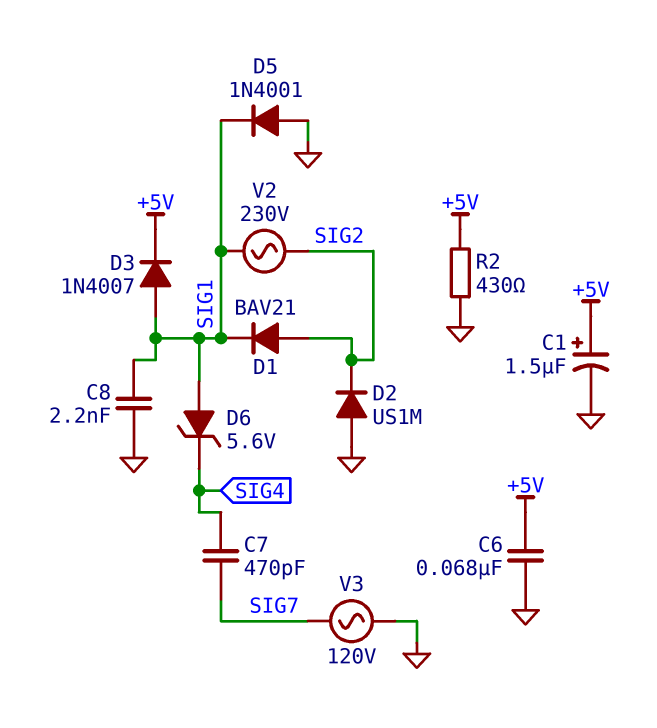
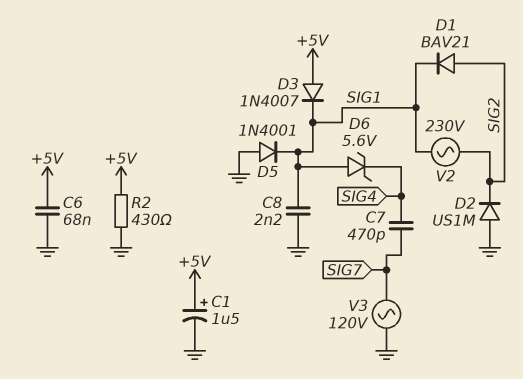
D3: diode 1N4007 (A SIG1, K +5V) -> diode 1N4007 (A +5V, K SIG1)

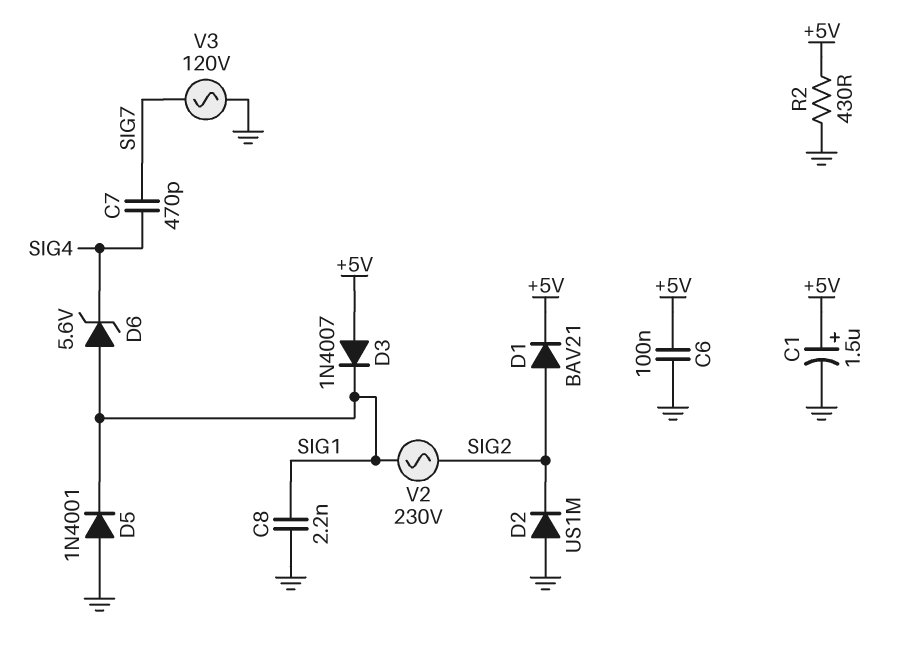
C6: 68nF (+5V, GND) -> 100nF (+5V, GND)
D1: diode BAV21 (A SIG2, K SIG1) -> diode BAV21 (A SIG2, K +5V)

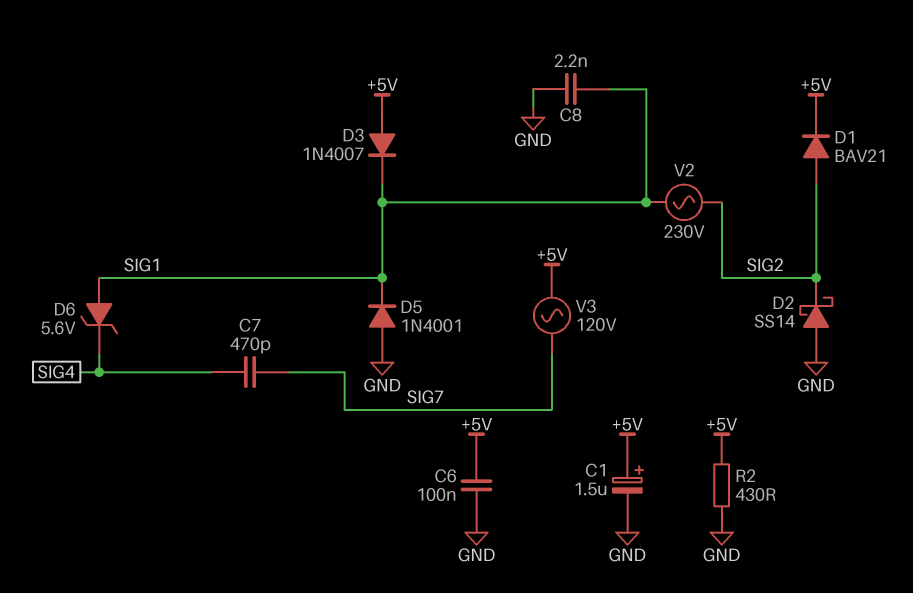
D2: diode US1M (A GND, K SIG2) -> schottky SS14 (A GND, K SIG2)
V3: AC 120V (GND, SIG7) -> AC 120V (+5V, SIG7)

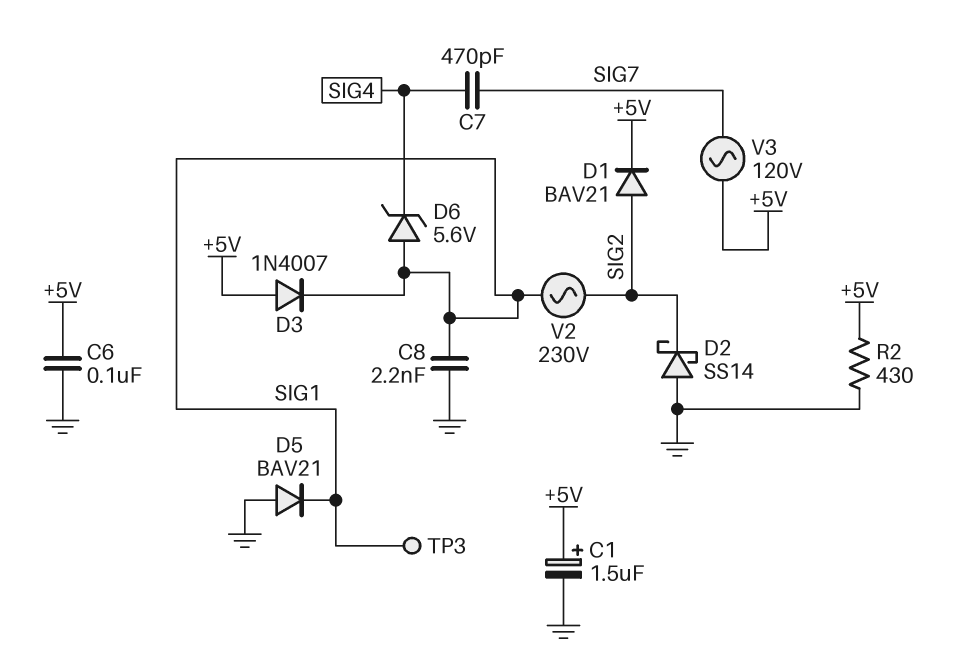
D5: diode 1N4001 (A GND, K SIG1) -> diode BAV21 (A GND, K SIG1)
TP3: none -> test point (SIG1)

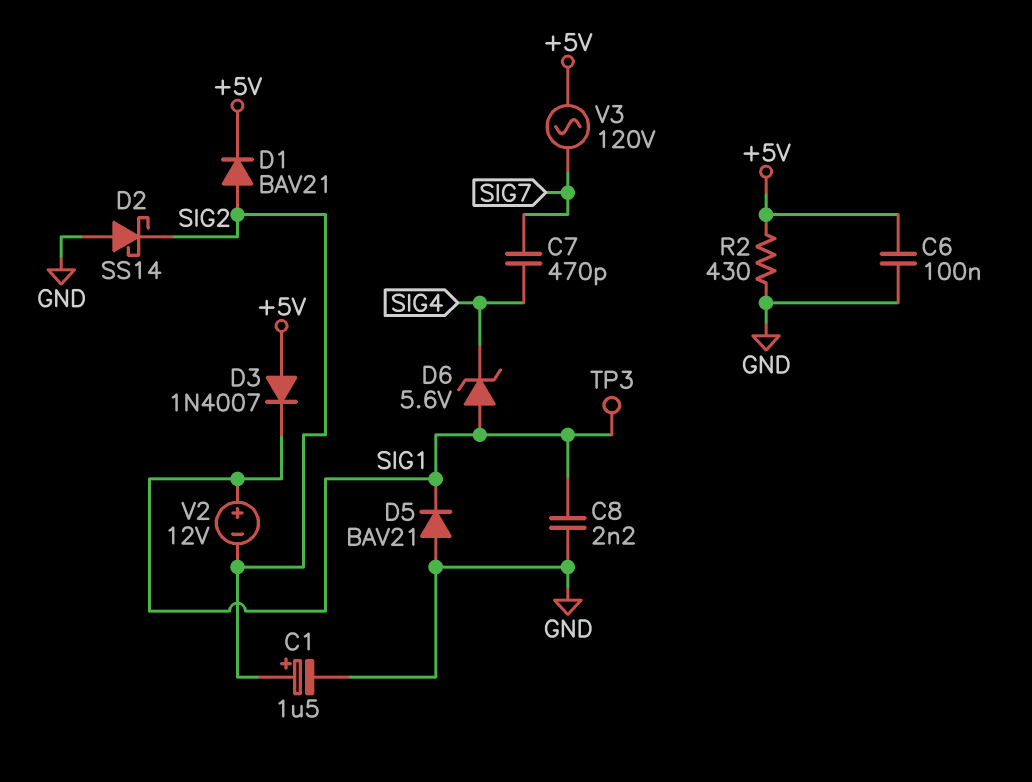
C1: 1.5uF (plus +5V, minus GND) -> 1.5uF (plus SIG2, minus GND)
V2: AC 230V (SIG1, SIG2) -> 12V (plus SIG1, minus SIG2)

